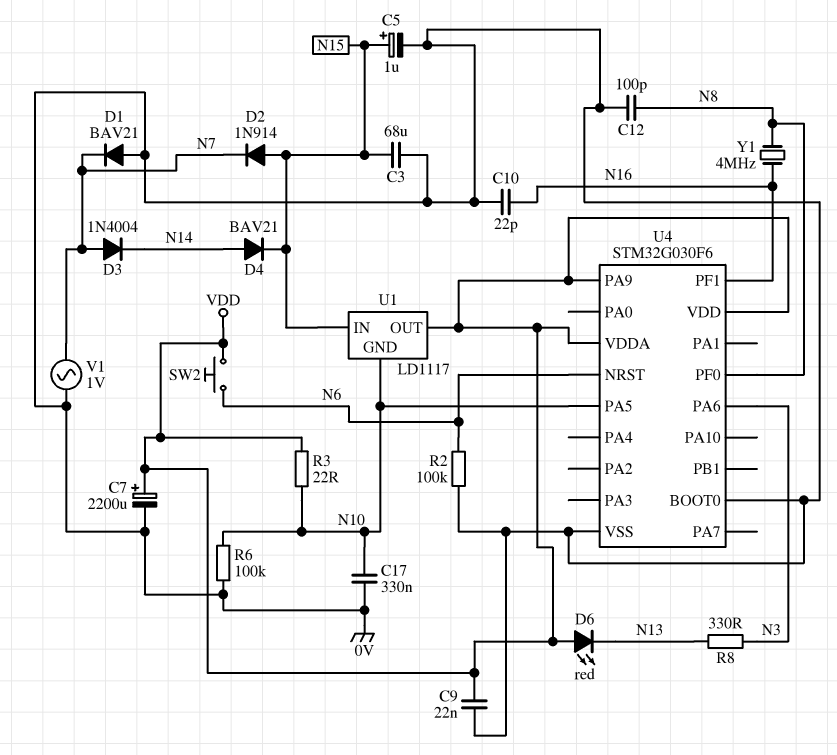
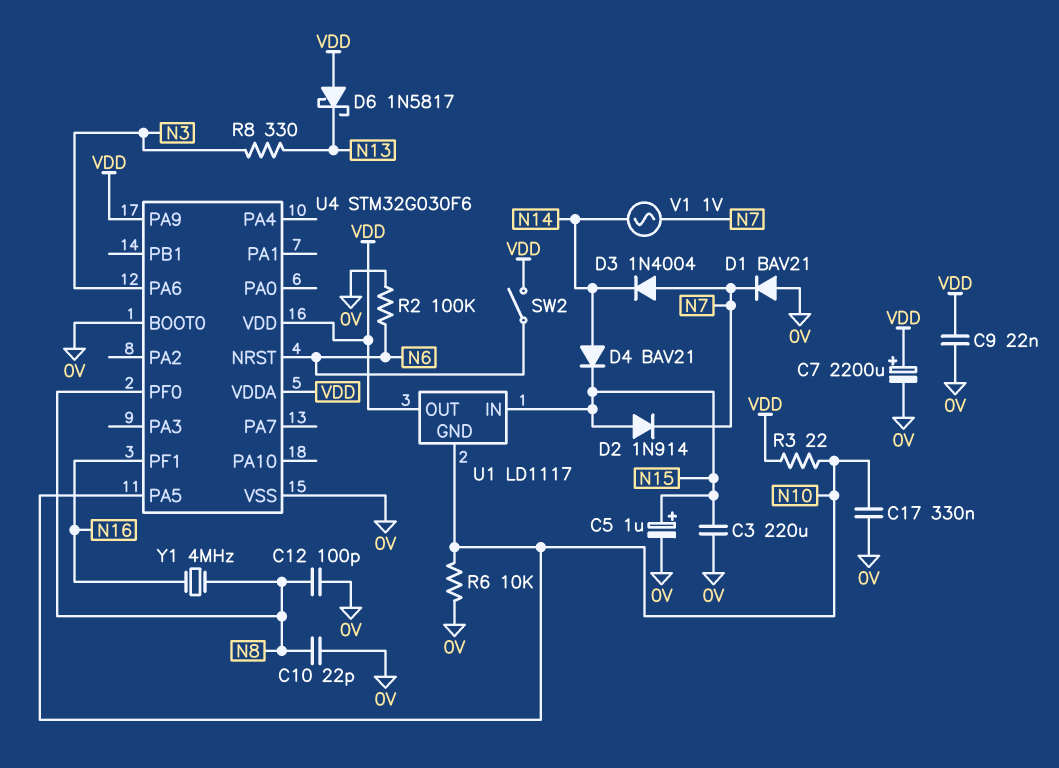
C3: 68uF (0V, N15) -> 220uF (0V, N15)
C10: 22pF (0V, N16) -> 22pF (0V, N8)
D6: LED red (A VDD, K N13) -> schottky 1N5817 (A VDD, K N13)
R6: 100k (0V, N10) -> 10k (0V, N10)
SW2: button (N6, VDD) -> switch (N6, VDD)
V1: AC 1V (0V, N7) -> AC 1V (N7, N14)

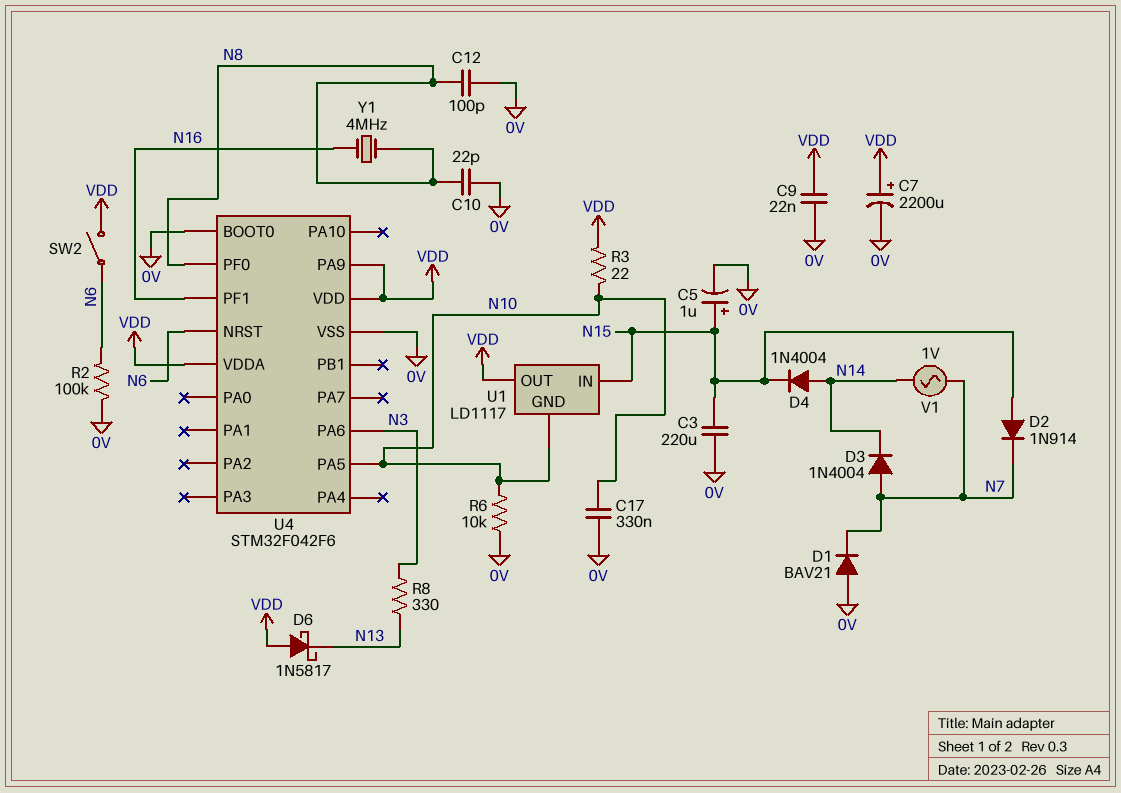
D4: diode BAV21 (A N14, K N15) -> diode 1N4004 (A N14, K N15)
U4: STM32G030F6 -> STM32F042F6

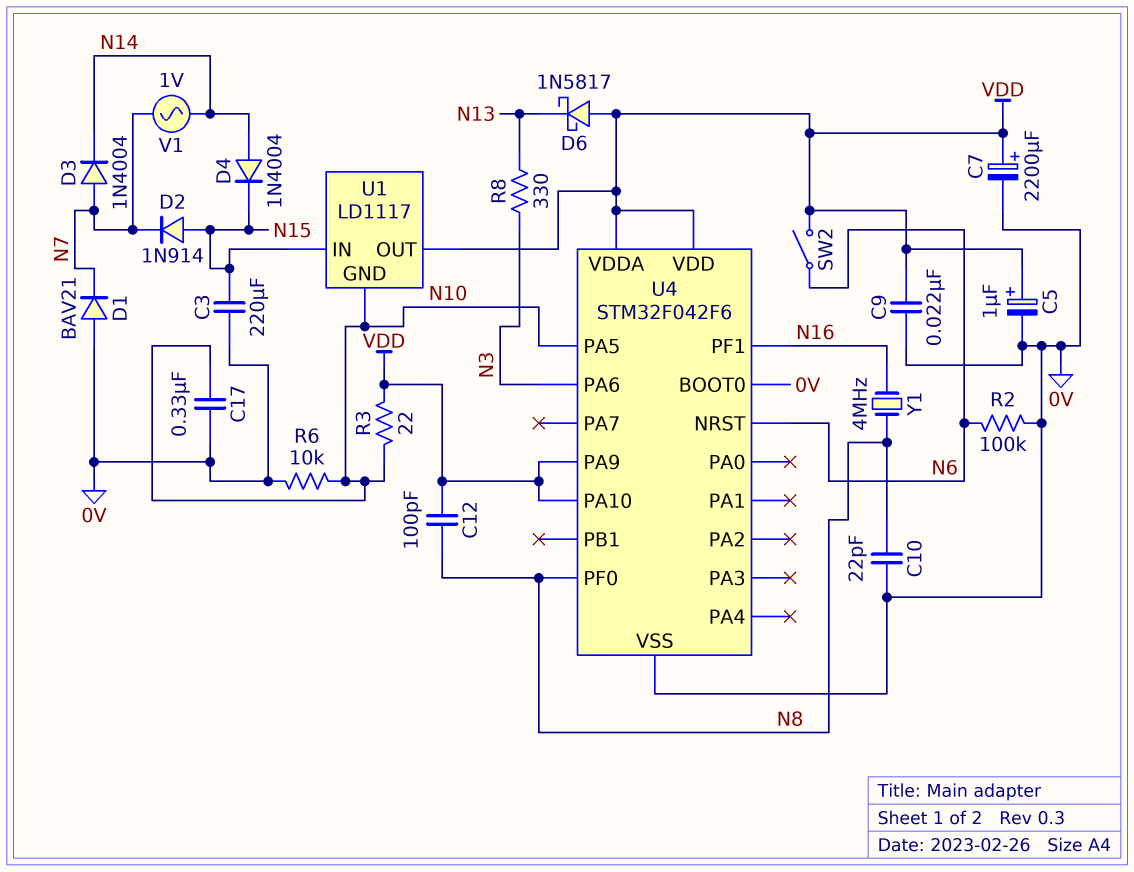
C5: 1uF (plus N15, minus 0V) -> 1uF (plus VDD, minus 0V)
C12: 100pF (0V, N8) -> 100pF (N8, VDD)
U4 pin PA10: none -> VDD

